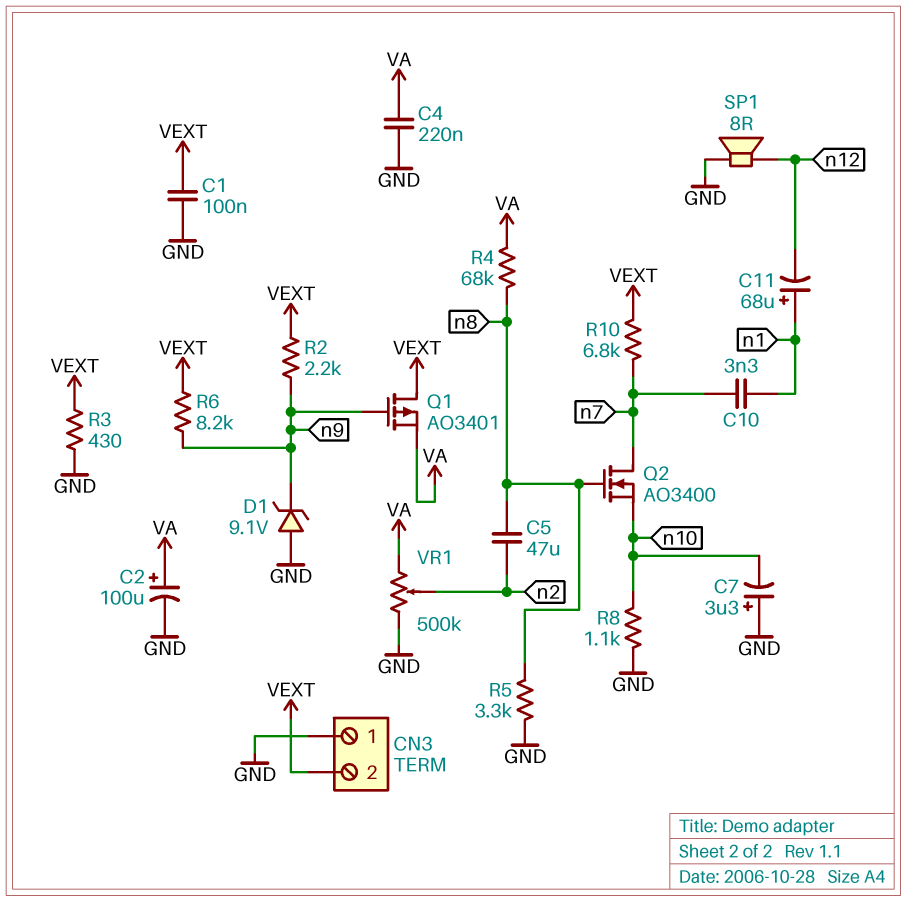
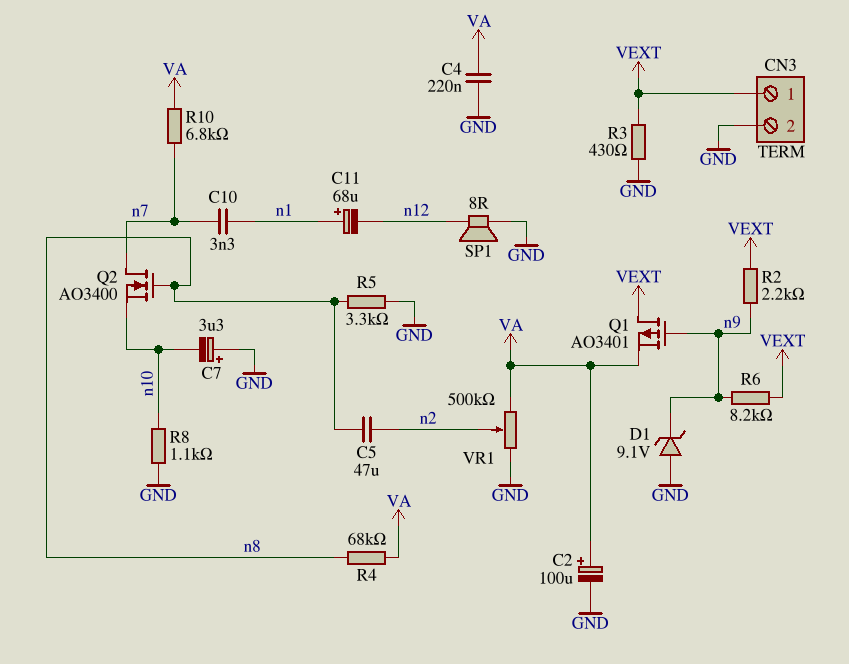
C1: 100nF (GND, VEXT) -> none
CN3 pin 1: GND -> VEXT
CN3 pin 2: VEXT -> GND
R10: 6.8k (VEXT, n7) -> 6.8k (VA, n7)

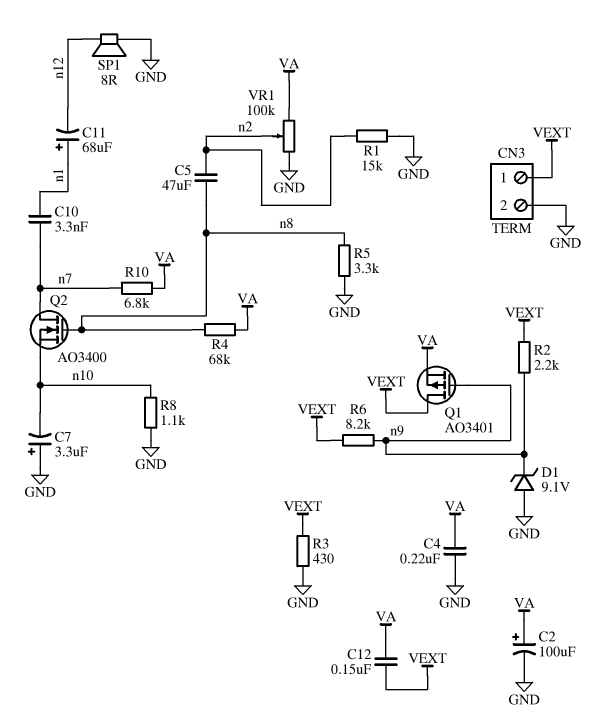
C12: none -> 150nF (VA, VEXT)
R1: none -> 15k (GND, n2)
VR1: 500k (GND, VA, wiper n2) -> 100k (GND, VA, wiper n2)

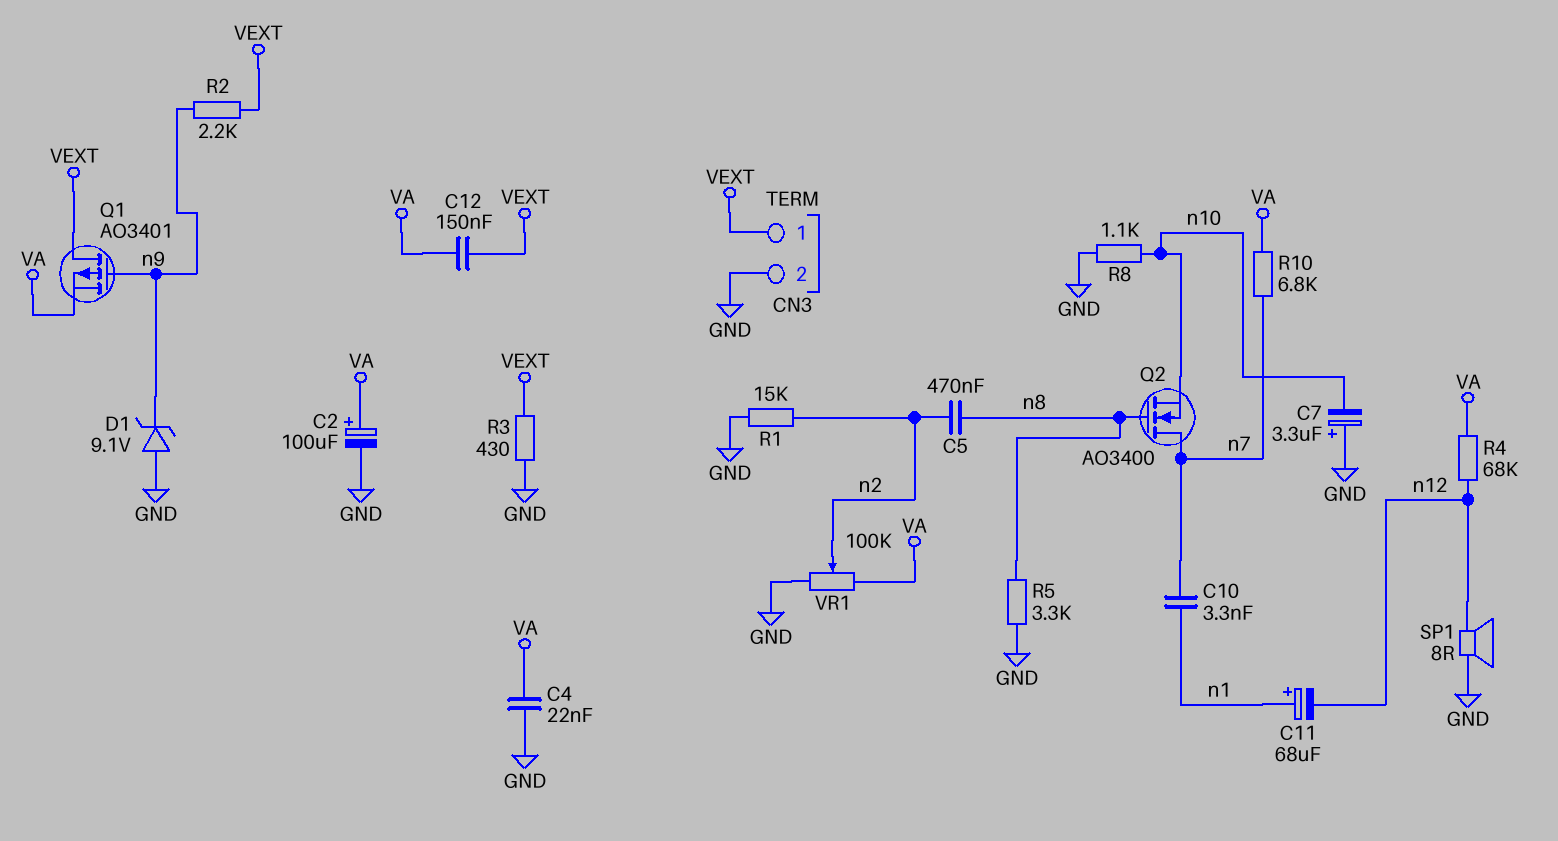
C4: 220nF (GND, VA) -> 22nF (GND, VA)
C5: 47uF (n2, n8) -> 470nF (n2, n8)
R4: 68k (VA, n8) -> 68k (VA, n12)
R6: 8.2k (VEXT, n9) -> none

